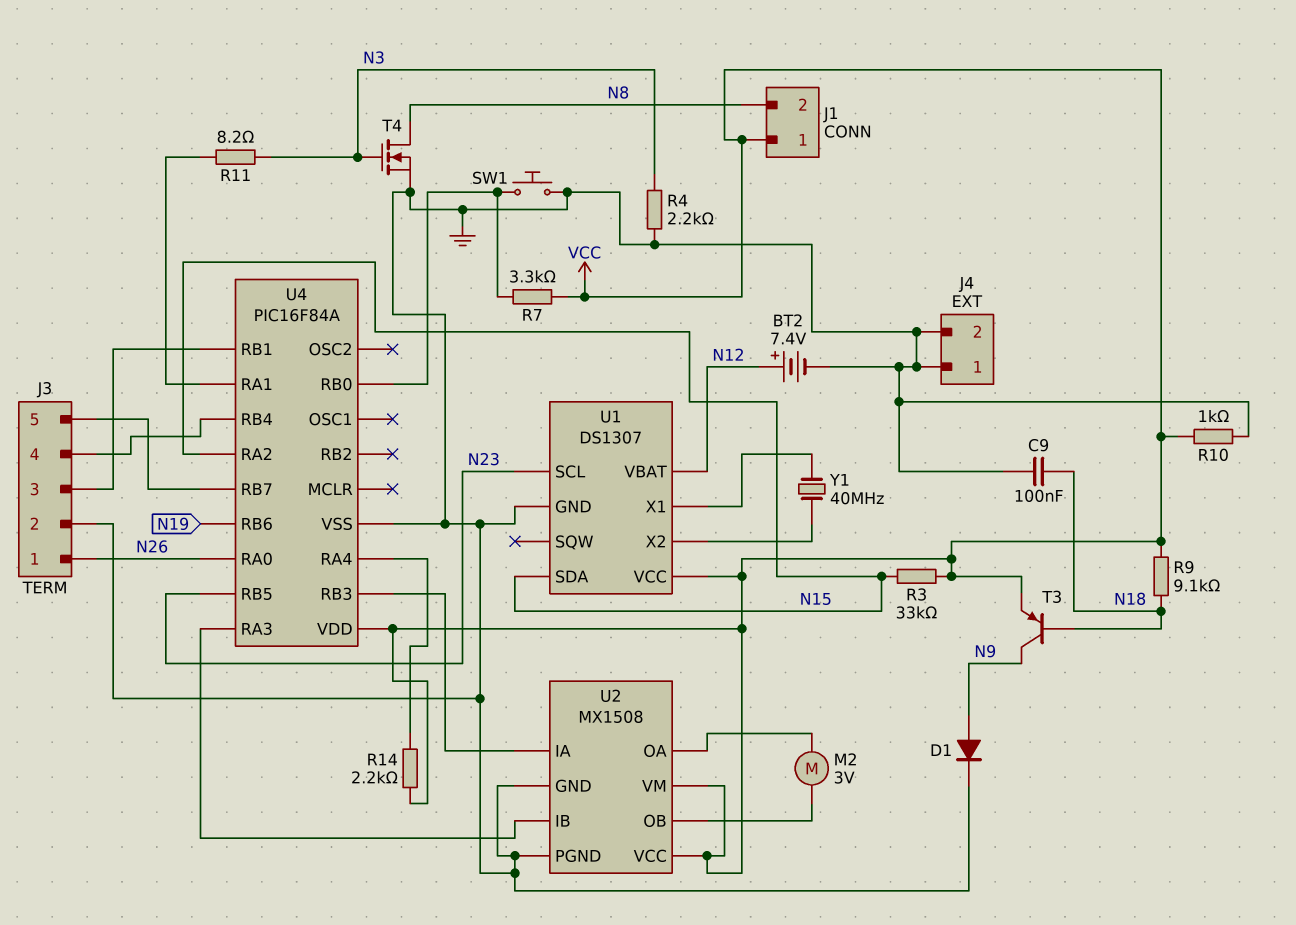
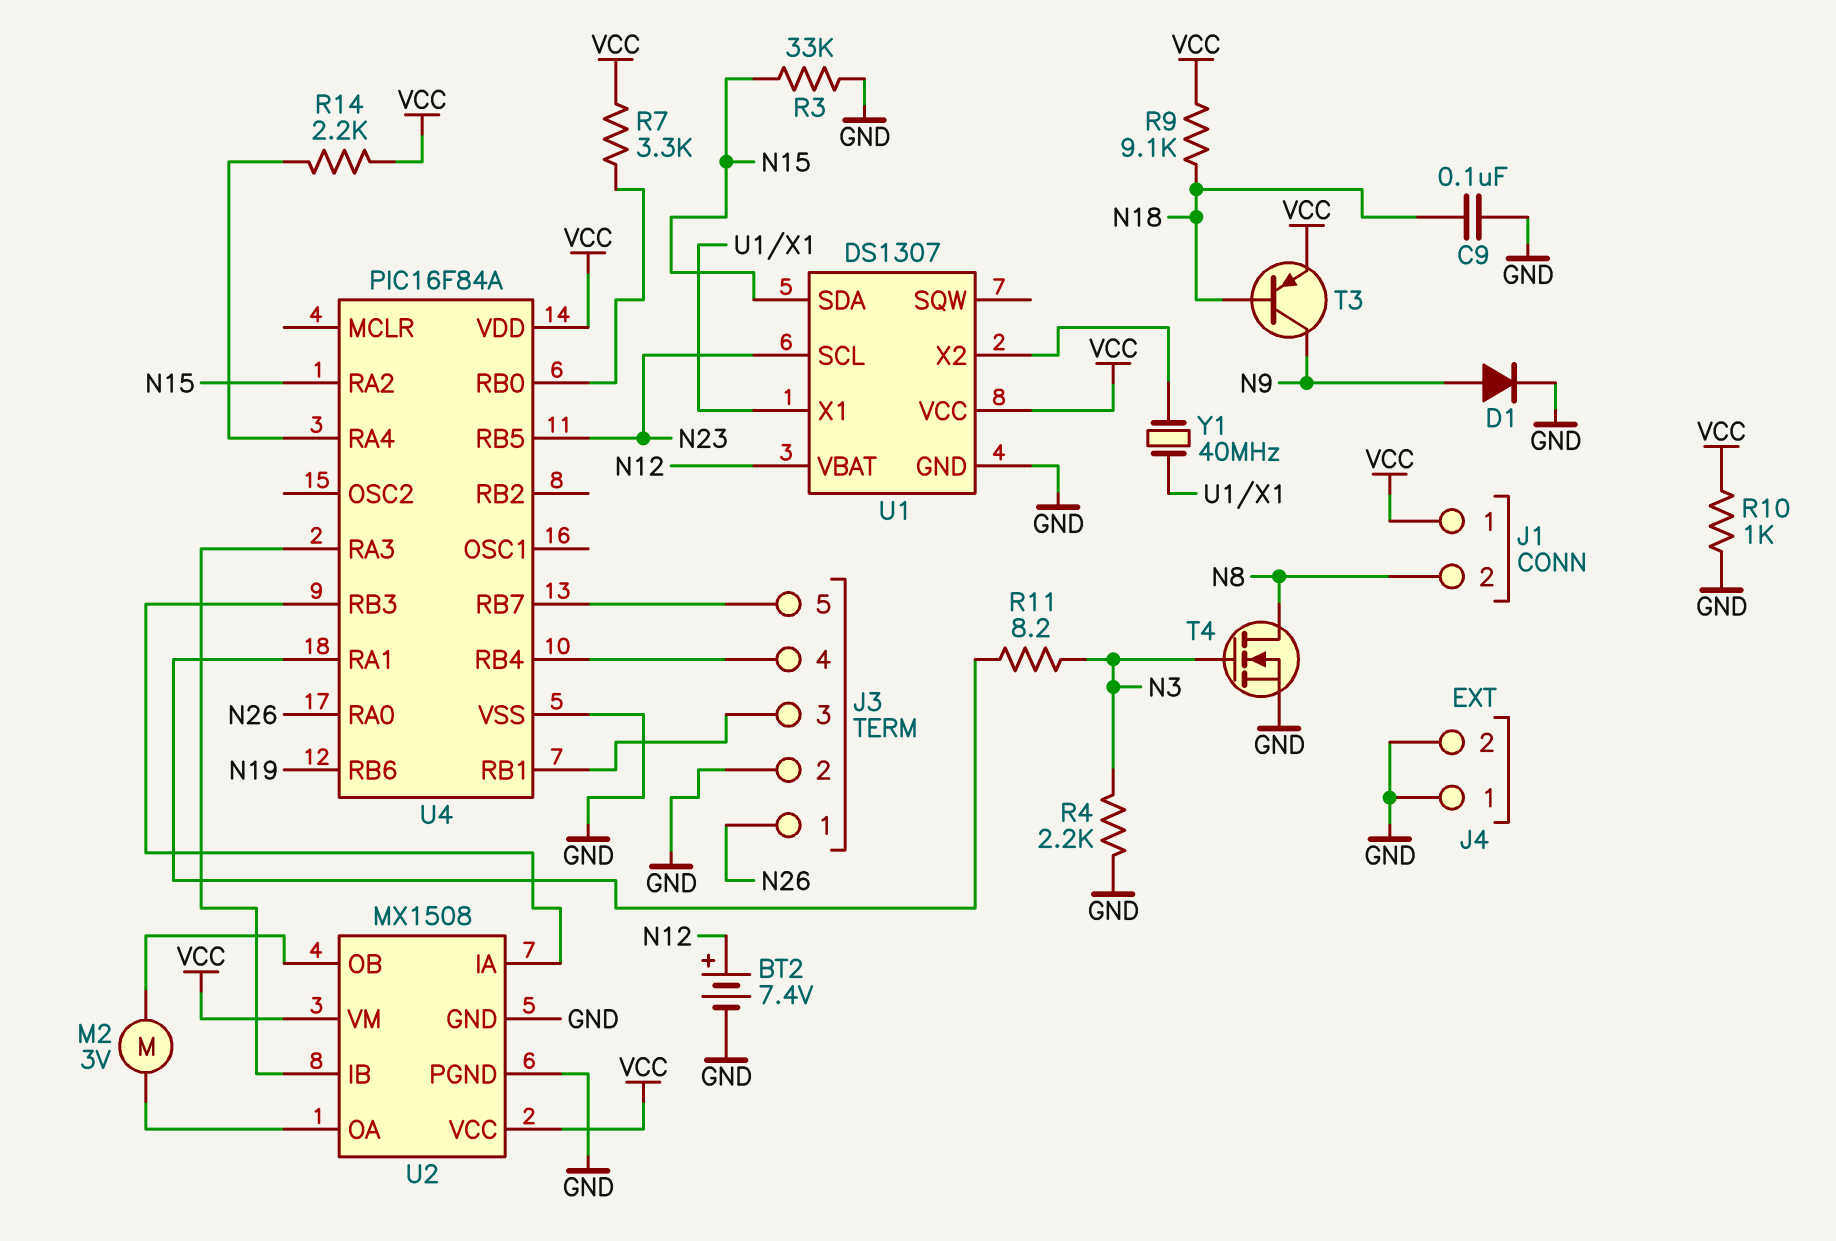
R3: 33k (N15, VCC) -> 33k (GND, N15)
SW1: button (GND, U4/RB0) -> none

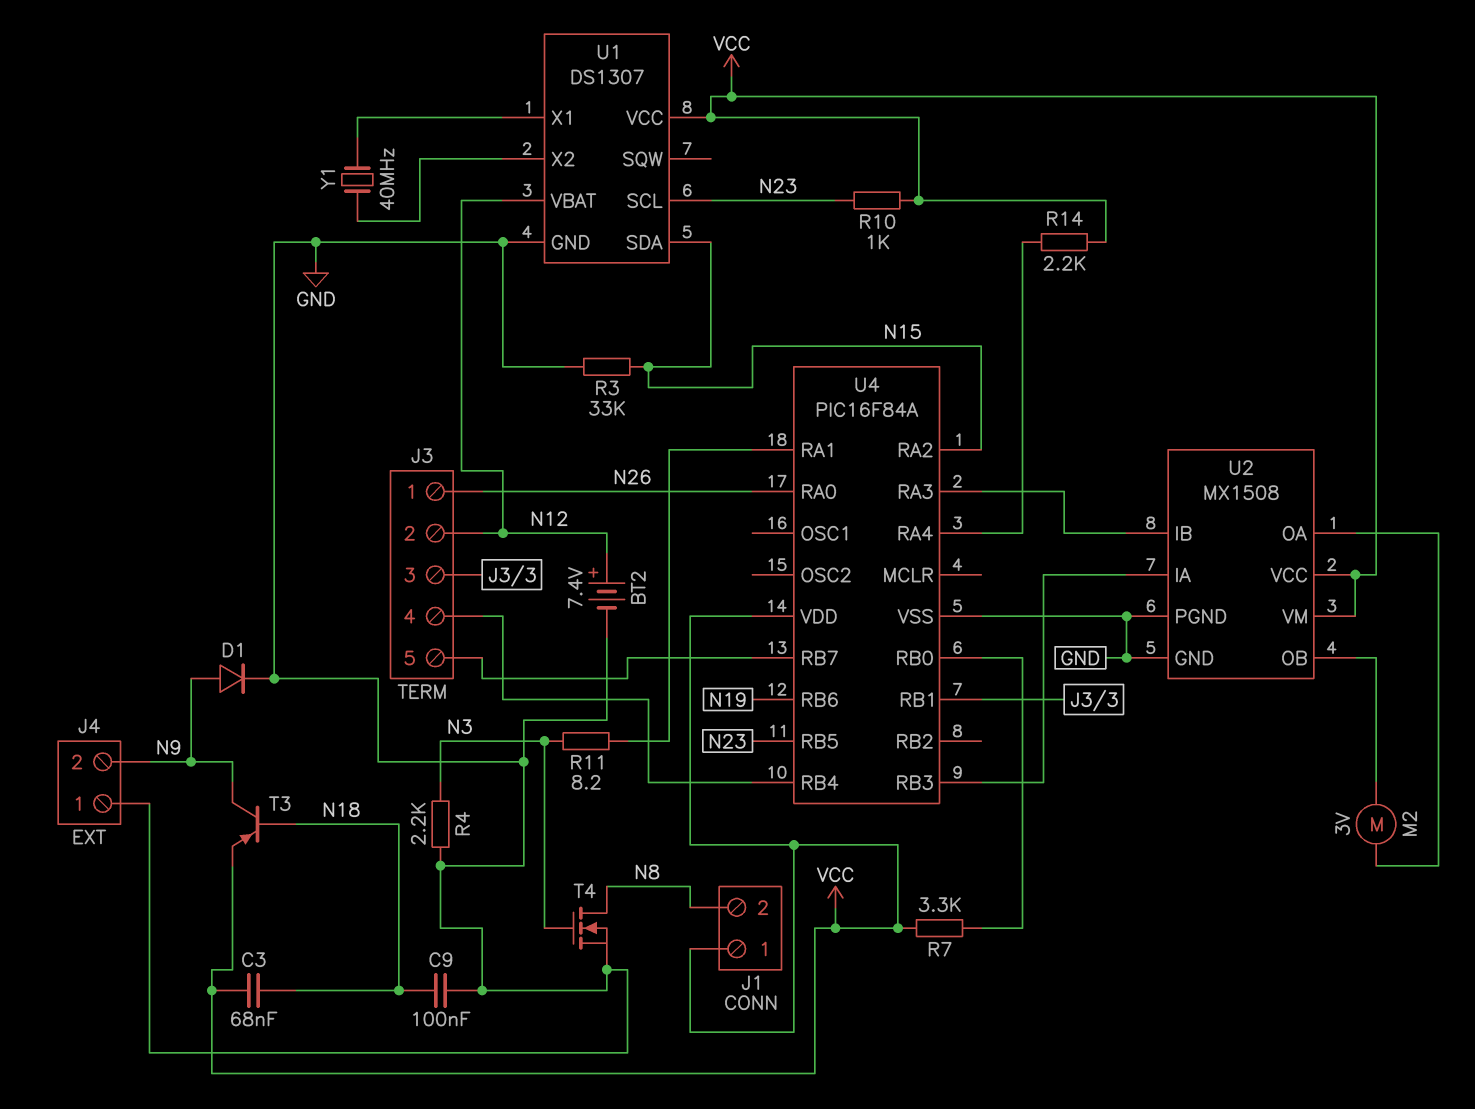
C3: none -> 68nF (N18, VCC)
J3 pin 2: GND -> N12
J4 pin 2: GND -> N9
R9: 9.1k (N18, VCC) -> none
R10: 1k (GND, VCC) -> 1k (N23, VCC)

